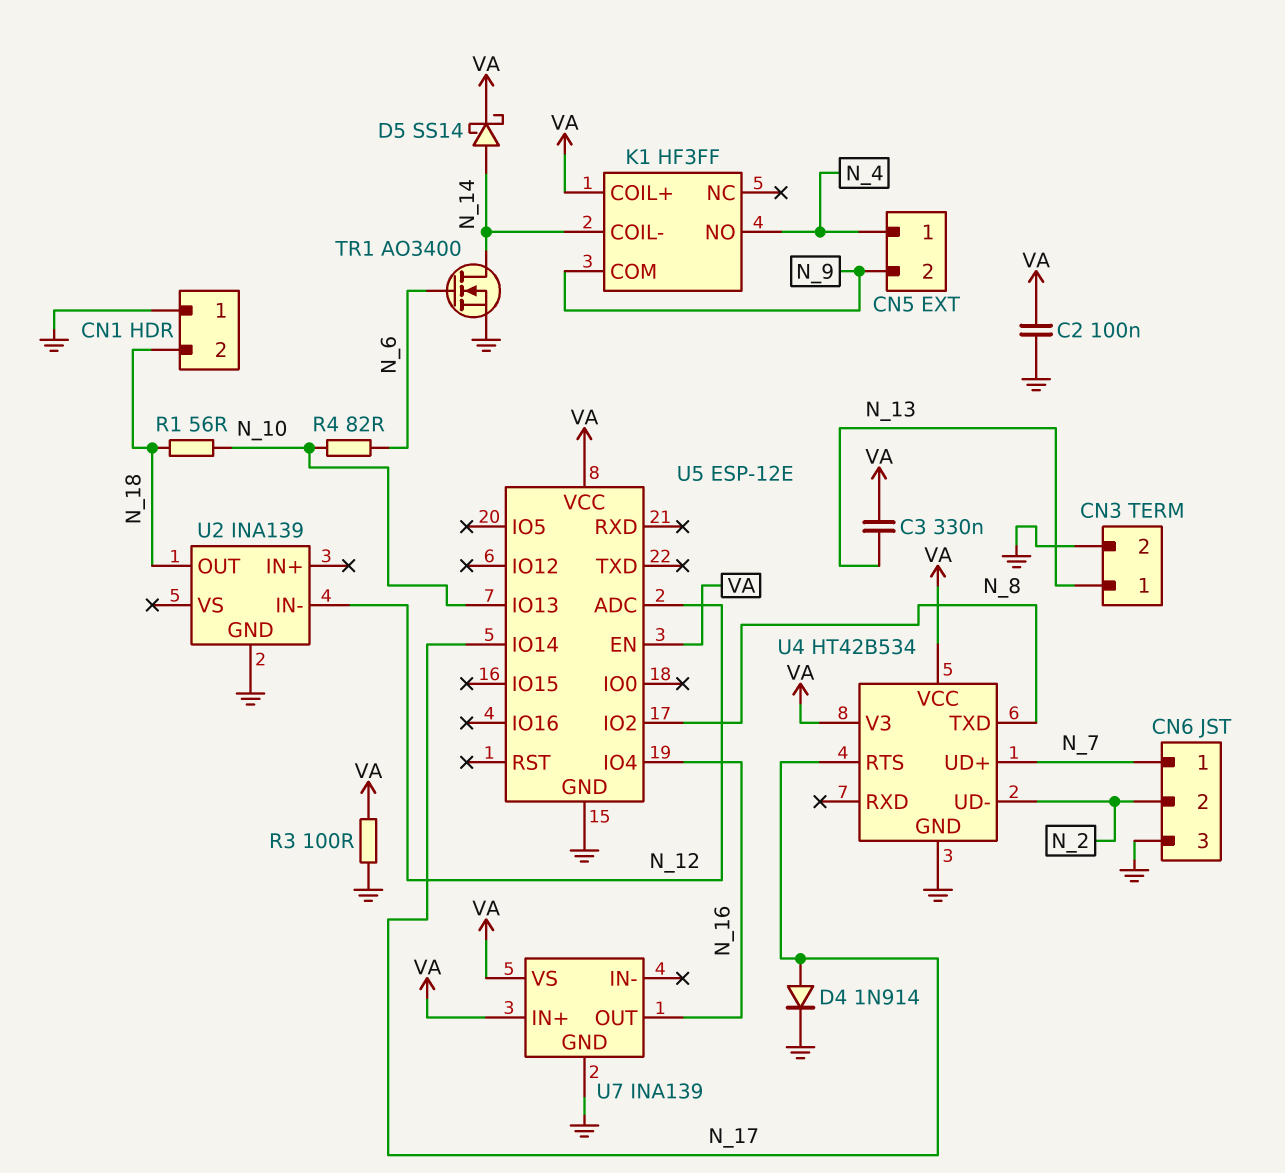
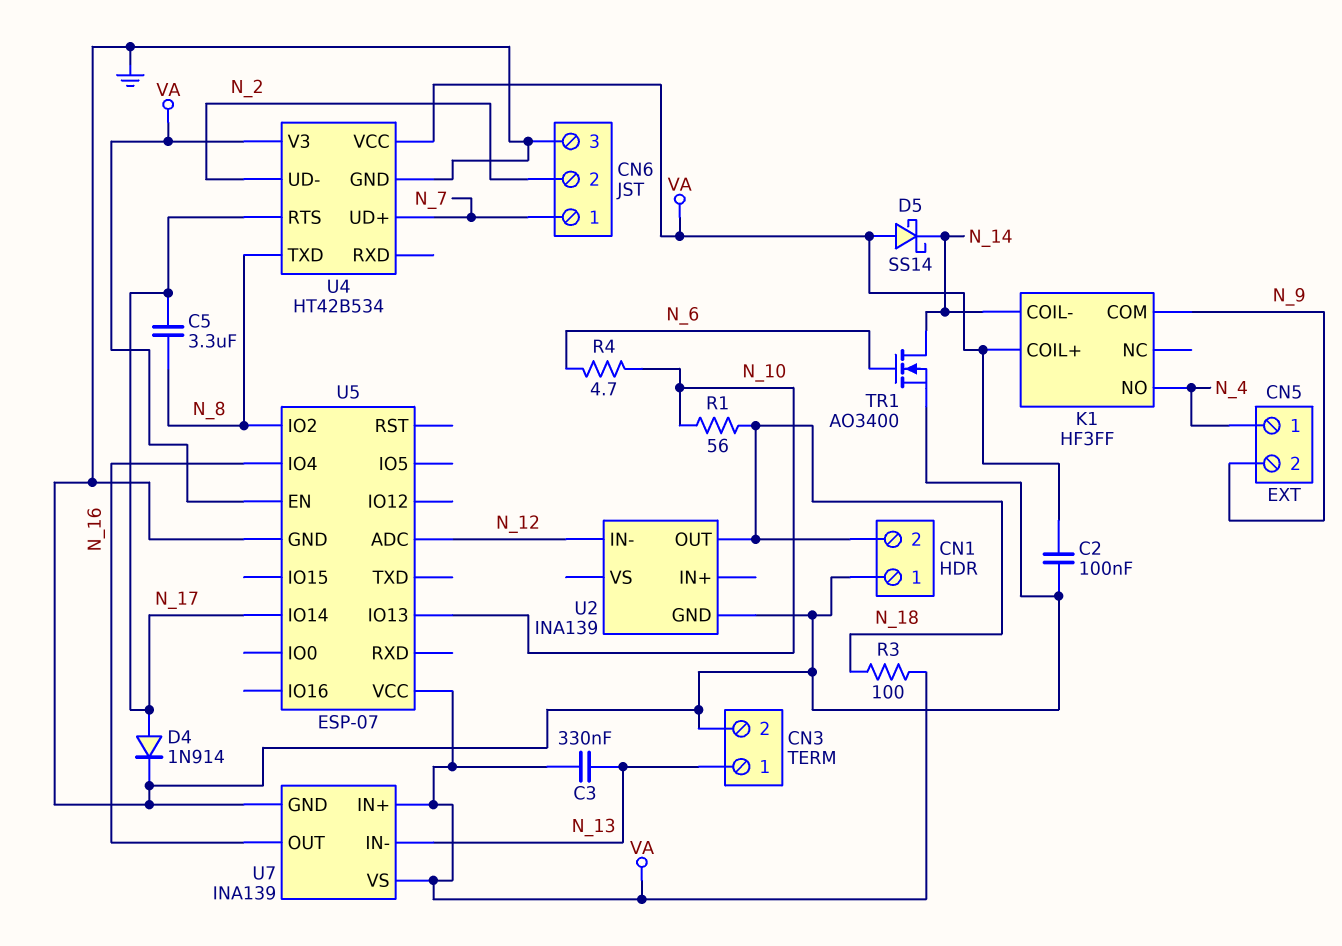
C5: none -> 3.3uF (N_8, N_17)
D5: schottky SS14 (A N_14, K VA) -> schottky SS14 (A VA, K N_14)
R3: 100 (GND, VA) -> 100 (N_18, VA)
R4: 82 (N_6, N_10) -> 4.7 (N_6, N_10)
U5: ESP-12E -> ESP-07
U7 pin IN-: none -> N_13

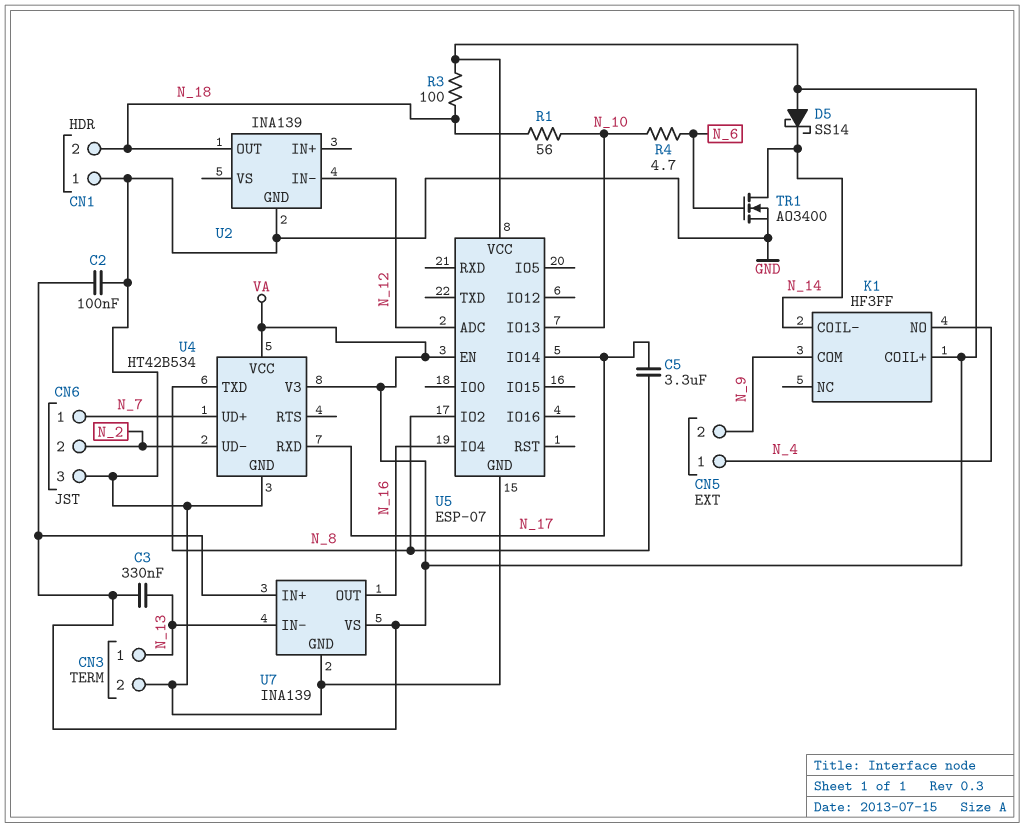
D4: diode 1N914 (A N_17, K GND) -> none
U4 pin RTS: N_17 -> none
U4 pin RXD: none -> N_17

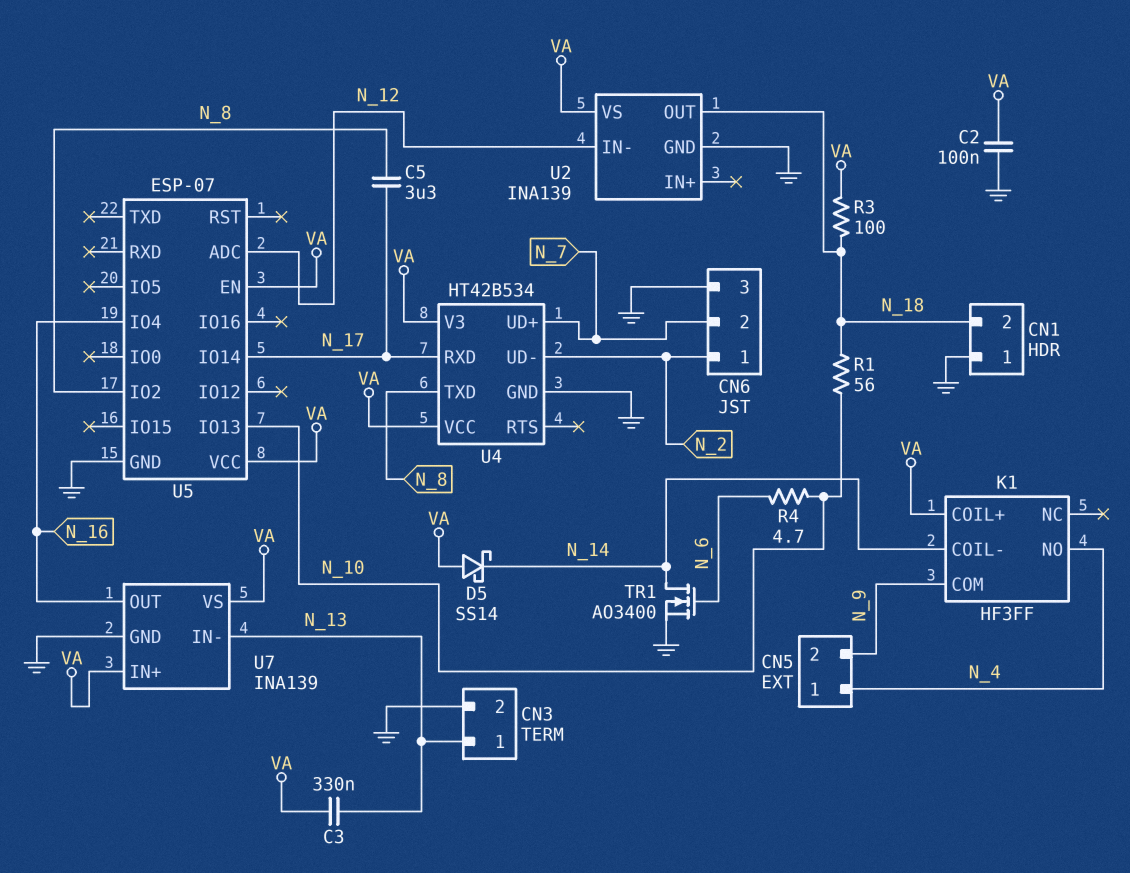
CN6 pin 1: N_7 -> N_2
CN6 pin 2: N_2 -> N_7
U2 pin VS: none -> VA

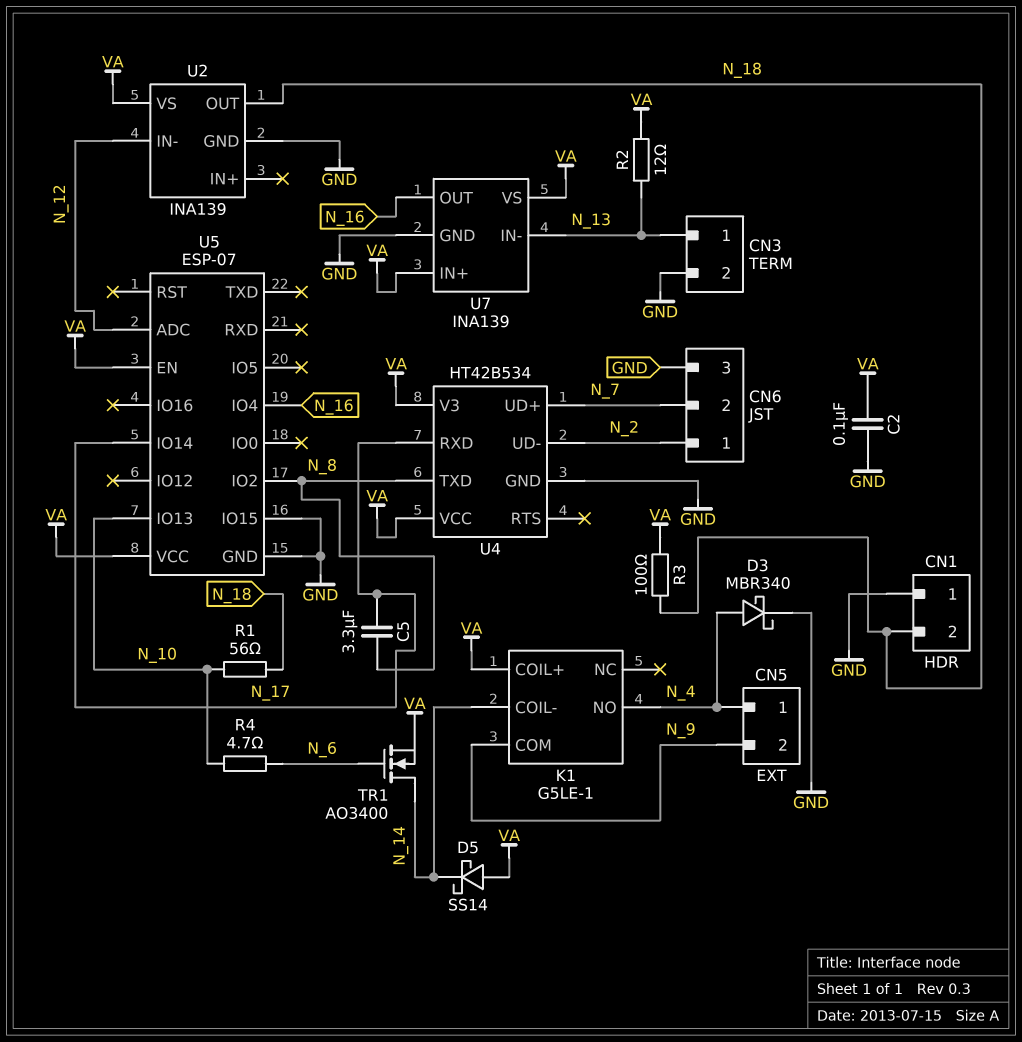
C3: 330nF (N_13, VA) -> none
D3: none -> schottky MBR340 (A N_4, K GND)
K1: HF3FF -> G5LE-1
R2: none -> 12 (N_13, VA)
TR1: NMOS AO3400 (G N_6, D N_14, S GND) -> NMOS AO3400 (G N_6, D N_14, S VA)
U5 pin IO15: none -> GND

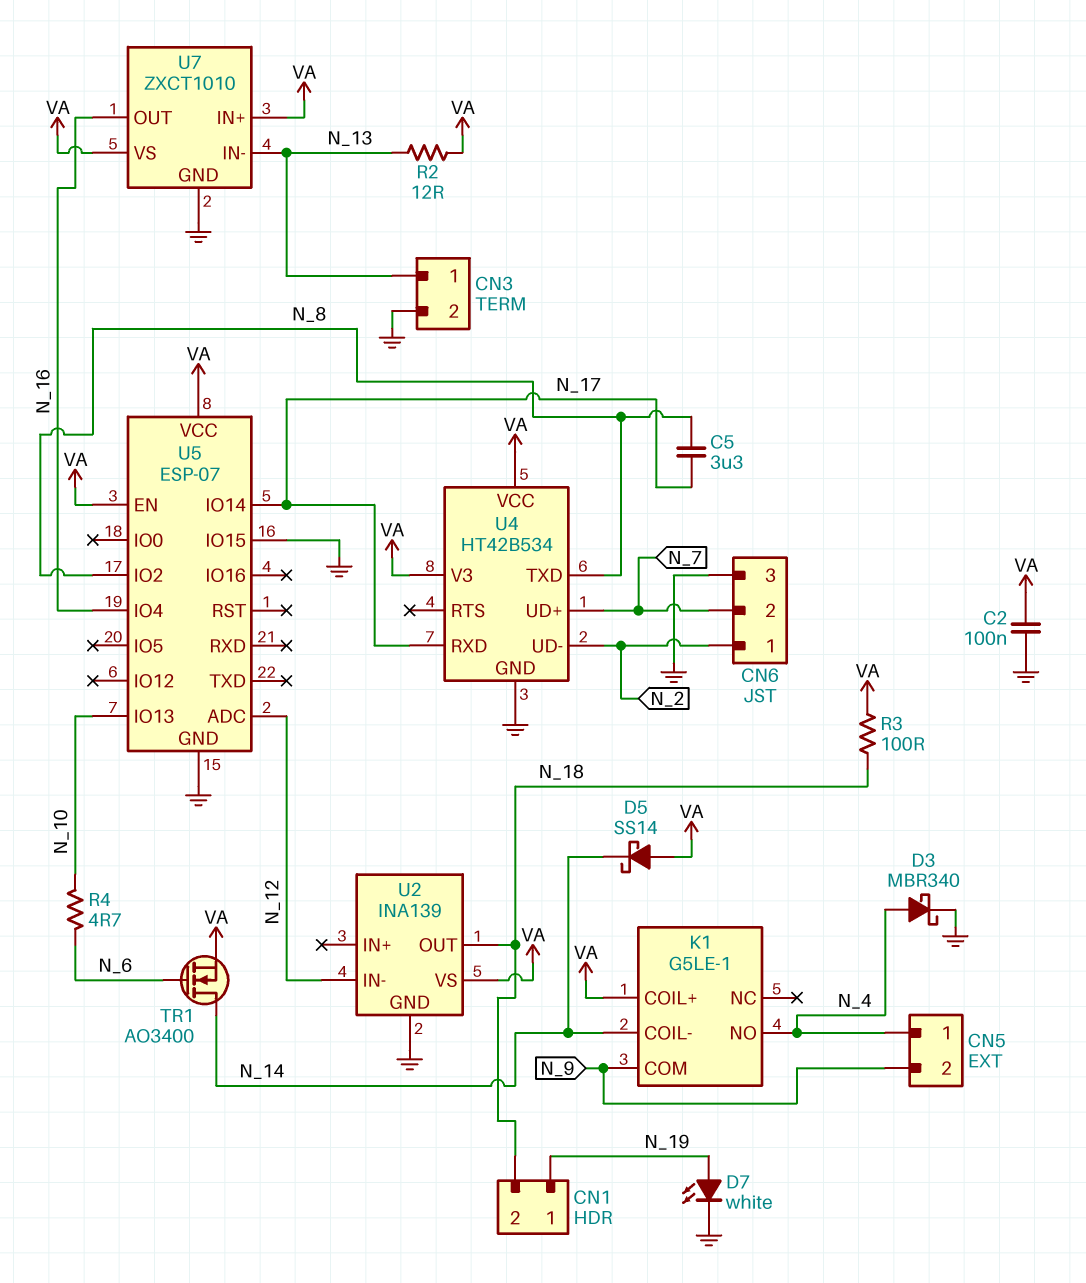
CN1 pin 1: GND -> N_19
D7: none -> LED white (A N_19, K GND)
R1: 56 (N_10, N_18) -> none
U7: INA139 -> ZXCT1010

